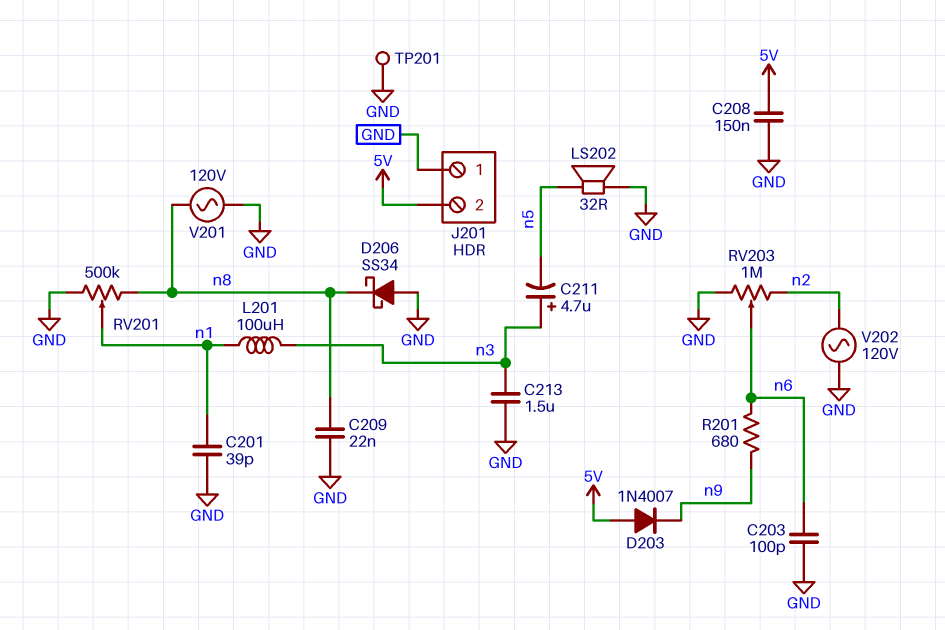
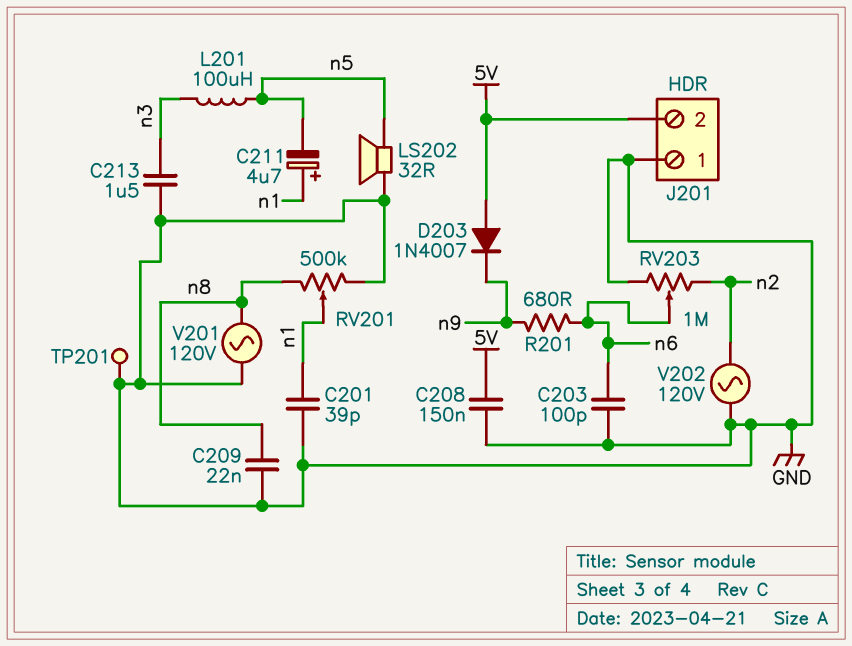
C211: 4.7uF (plus n3, minus n5) -> 4.7uF (plus n1, minus n5)
D206: schottky SS34 (A GND, K n8) -> none
L201: 100uH (n1, n3) -> 100uH (n3, n5)

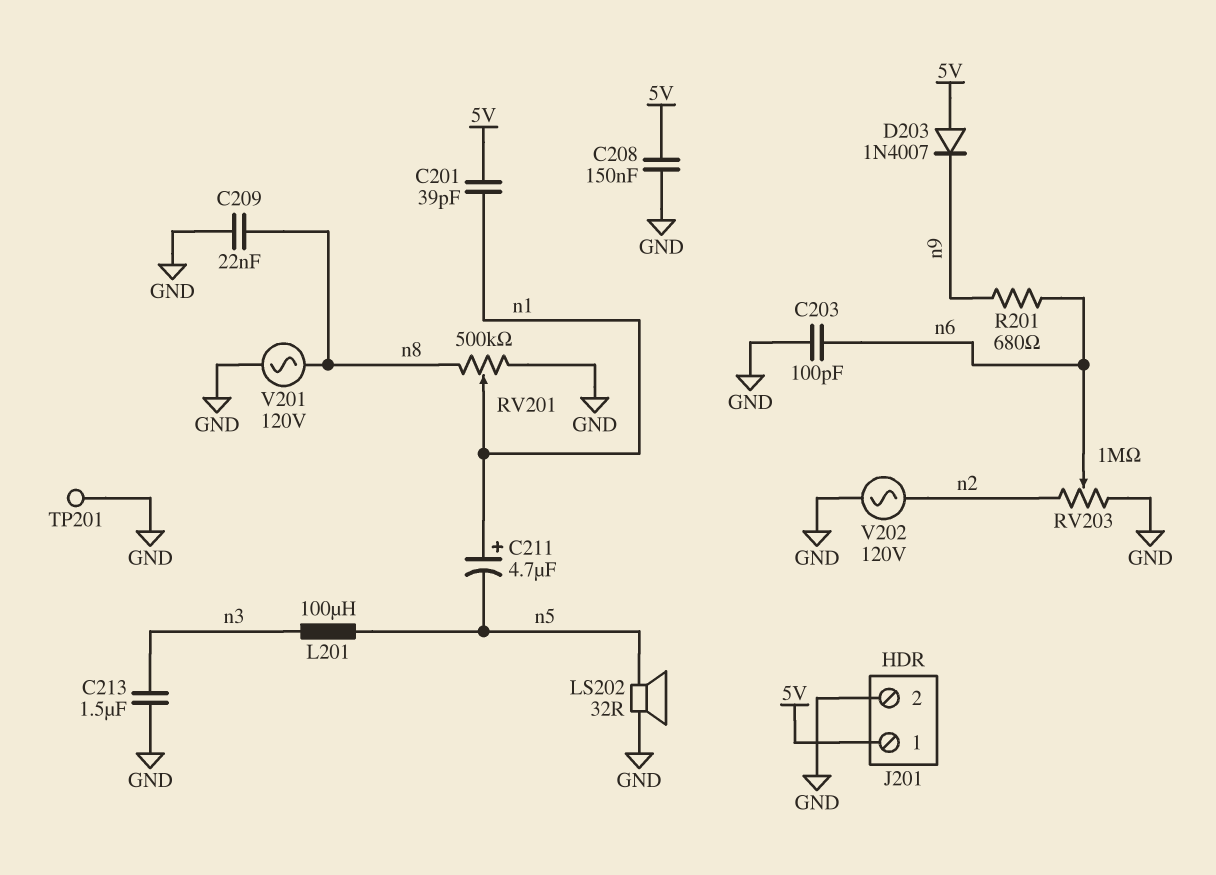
C201: 39pF (GND, n1) -> 39pF (5V, n1)
J201 pin 1: GND -> 5V
J201 pin 2: 5V -> GND

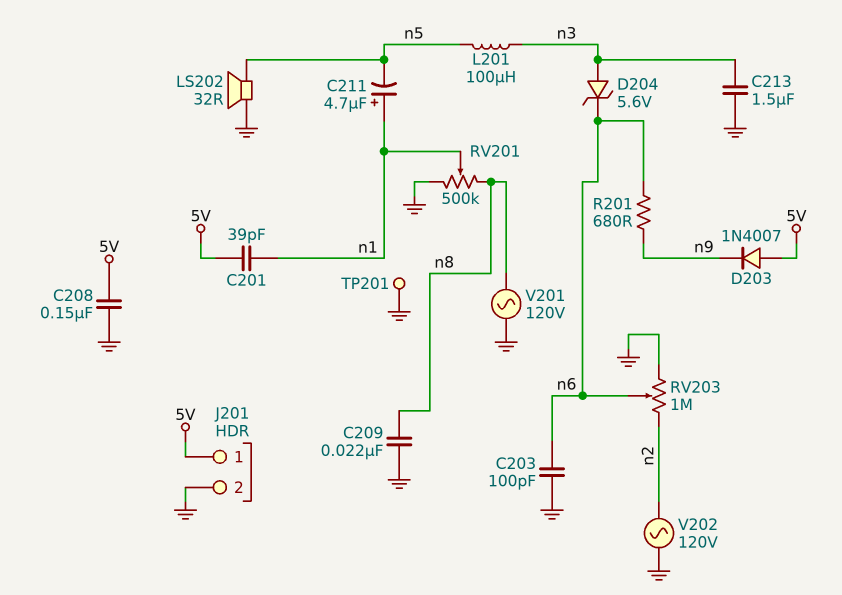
D204: none -> zener 5.6V (A n3, K n6)

